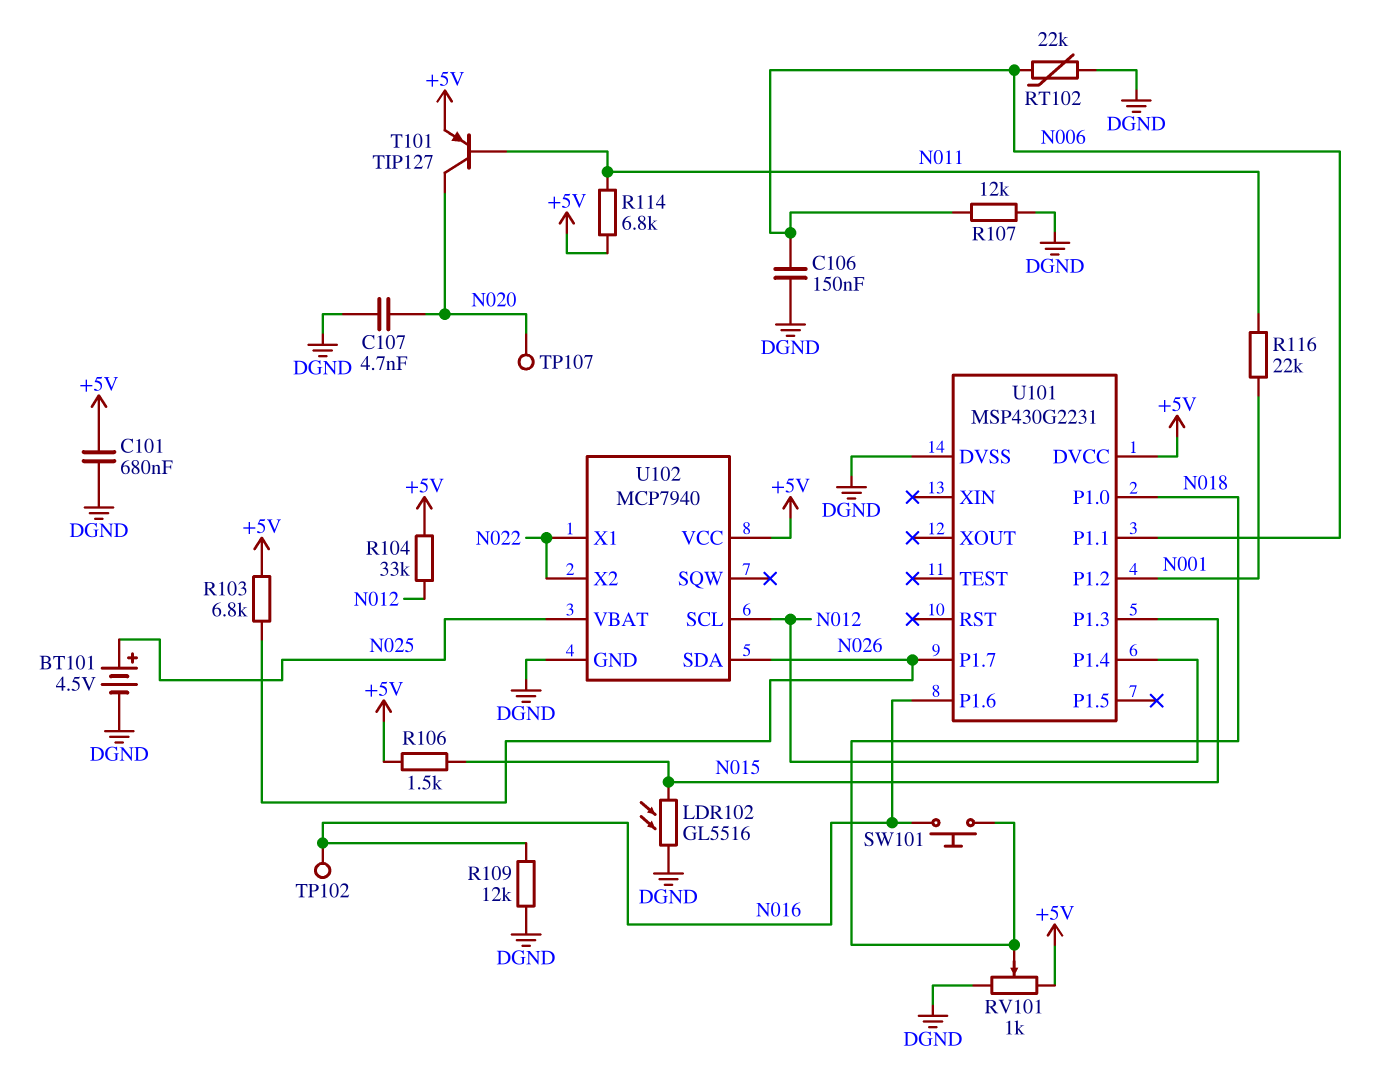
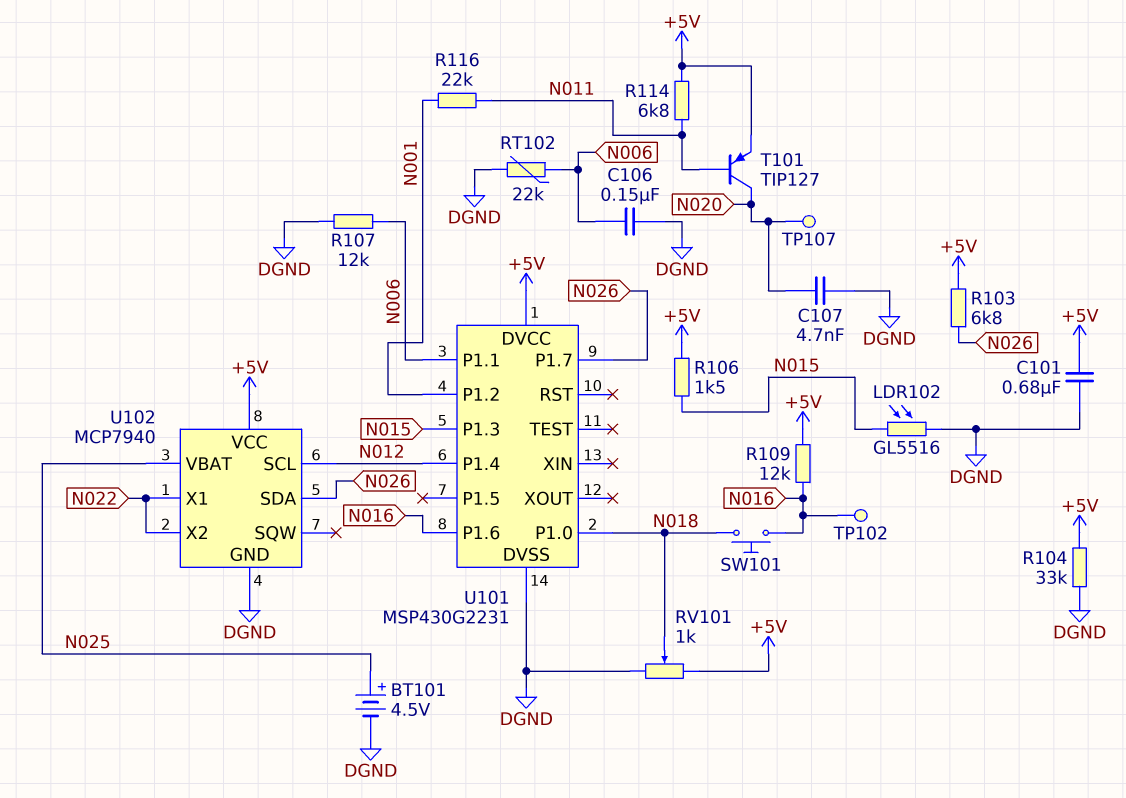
R104: 33k (+5V, N012) -> 33k (+5V, DGND)
R109: 12k (DGND, N016) -> 12k (+5V, N016)

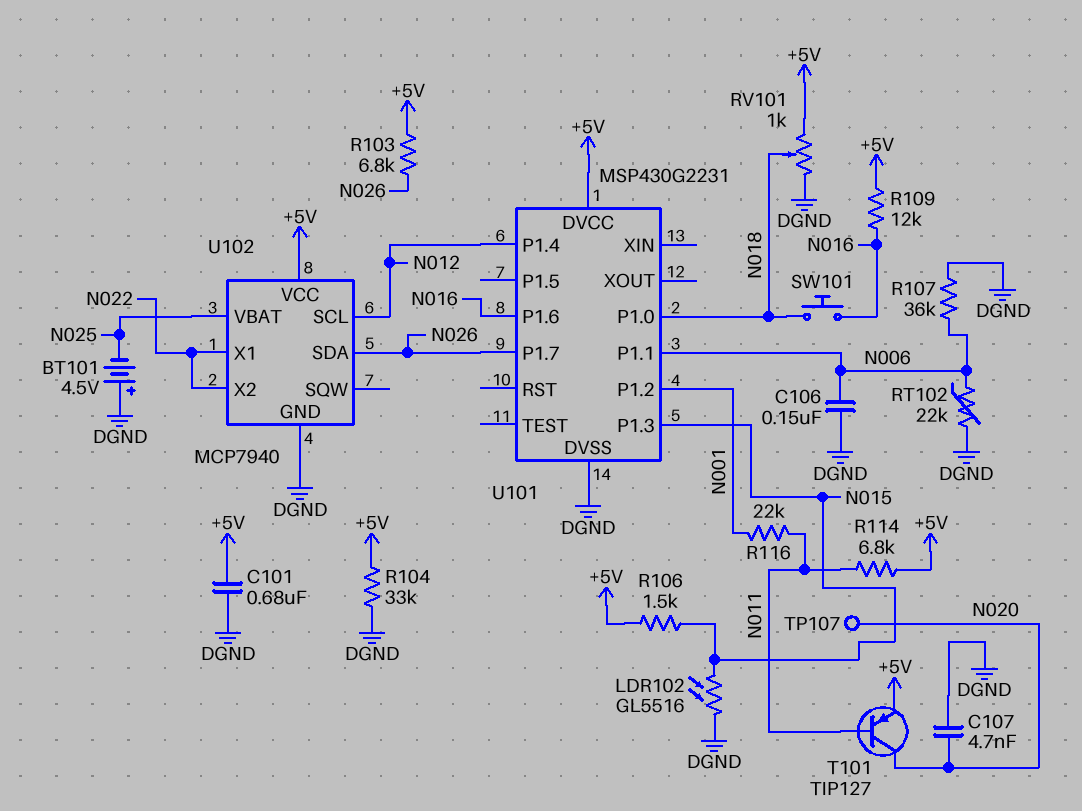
BT101: 4.5V (plus N025, minus DGND) -> 4.5V (plus DGND, minus N025)
R107: 12k (DGND, N006) -> 36k (DGND, N006)
TP102: test point (N016) -> none

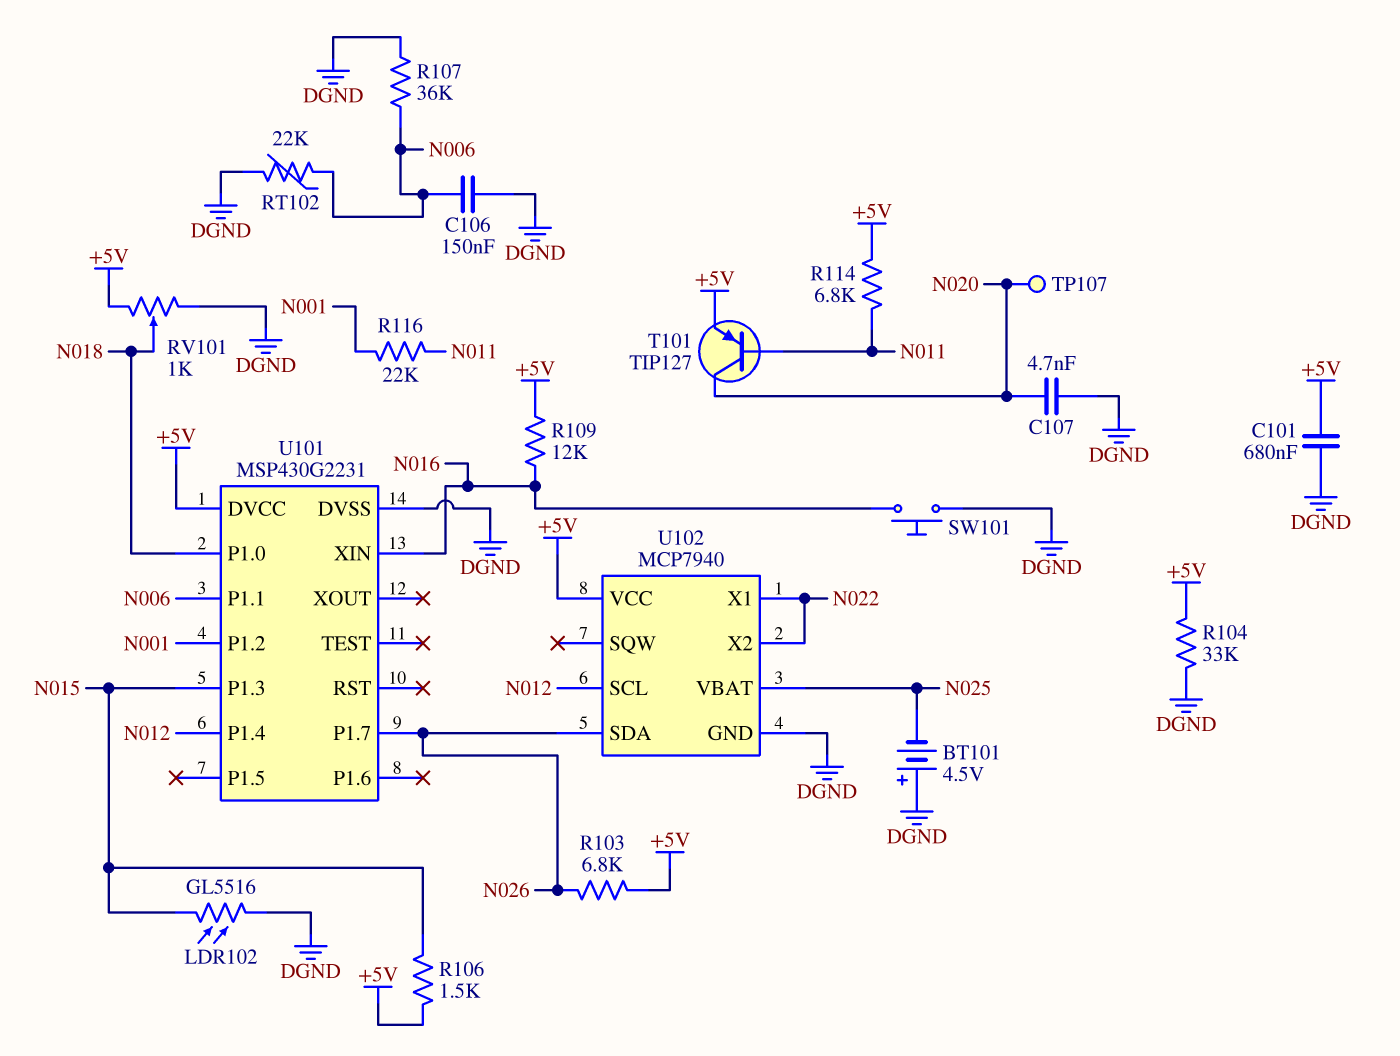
SW101: button (N016, N018) -> button (DGND, N016)
U101 pin P1.6: N016 -> none
U101 pin XIN: none -> N016

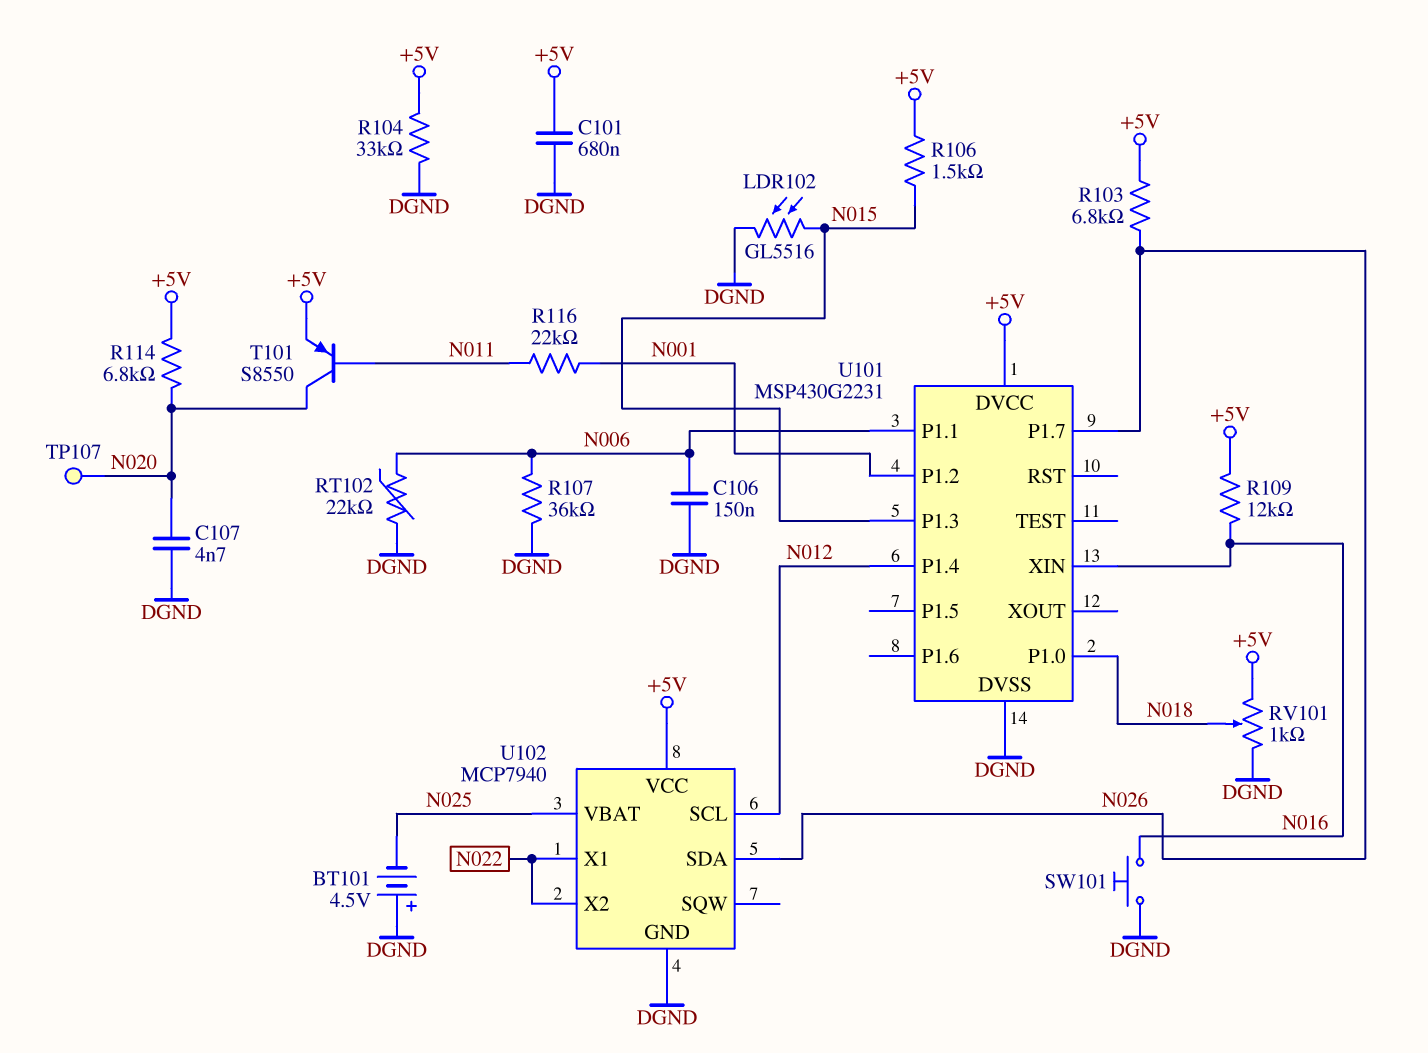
R114: 6.8k (+5V, N011) -> 6.8k (+5V, N020)
T101: PNP TIP127 (B N011, C N020, E +5V) -> PNP S8550 (B N011, C N020, E +5V)

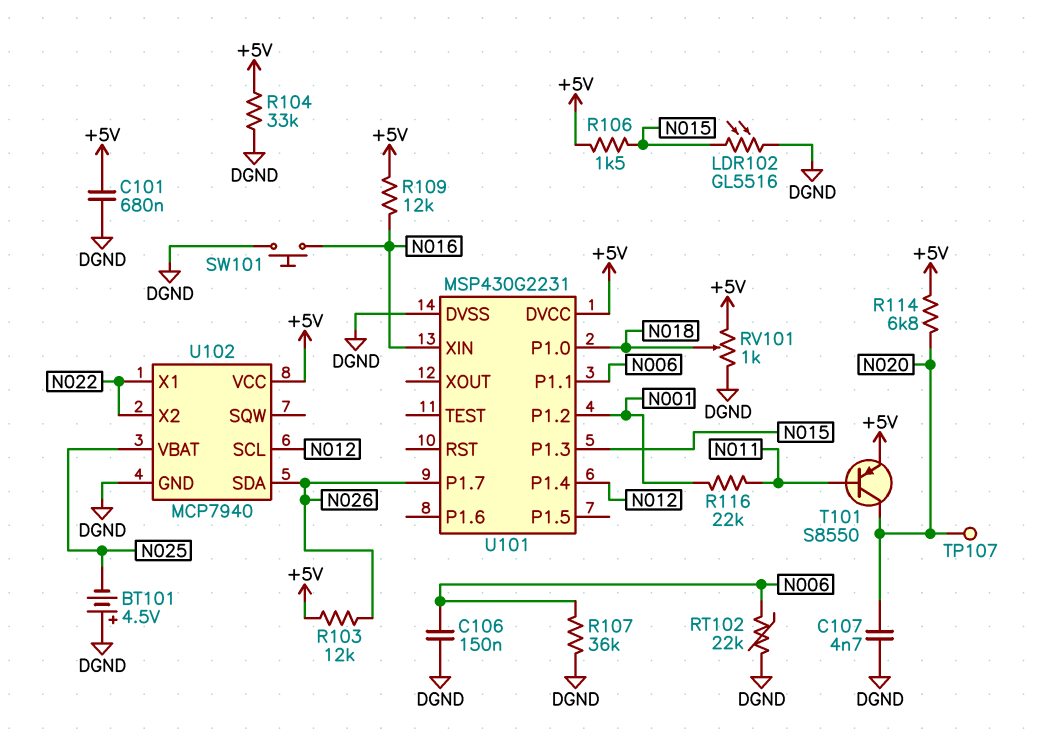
R103: 6.8k (+5V, N026) -> 12k (+5V, N026)

